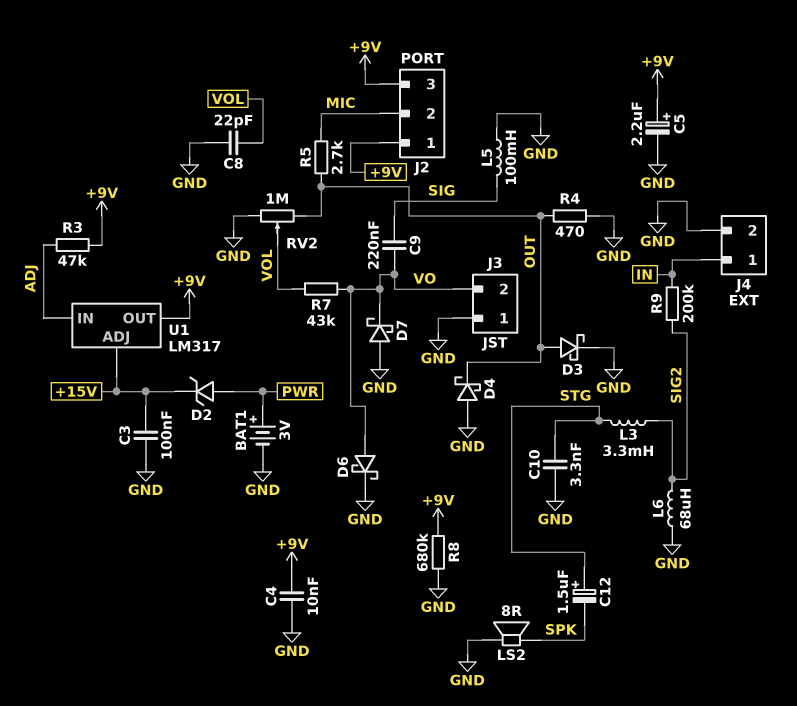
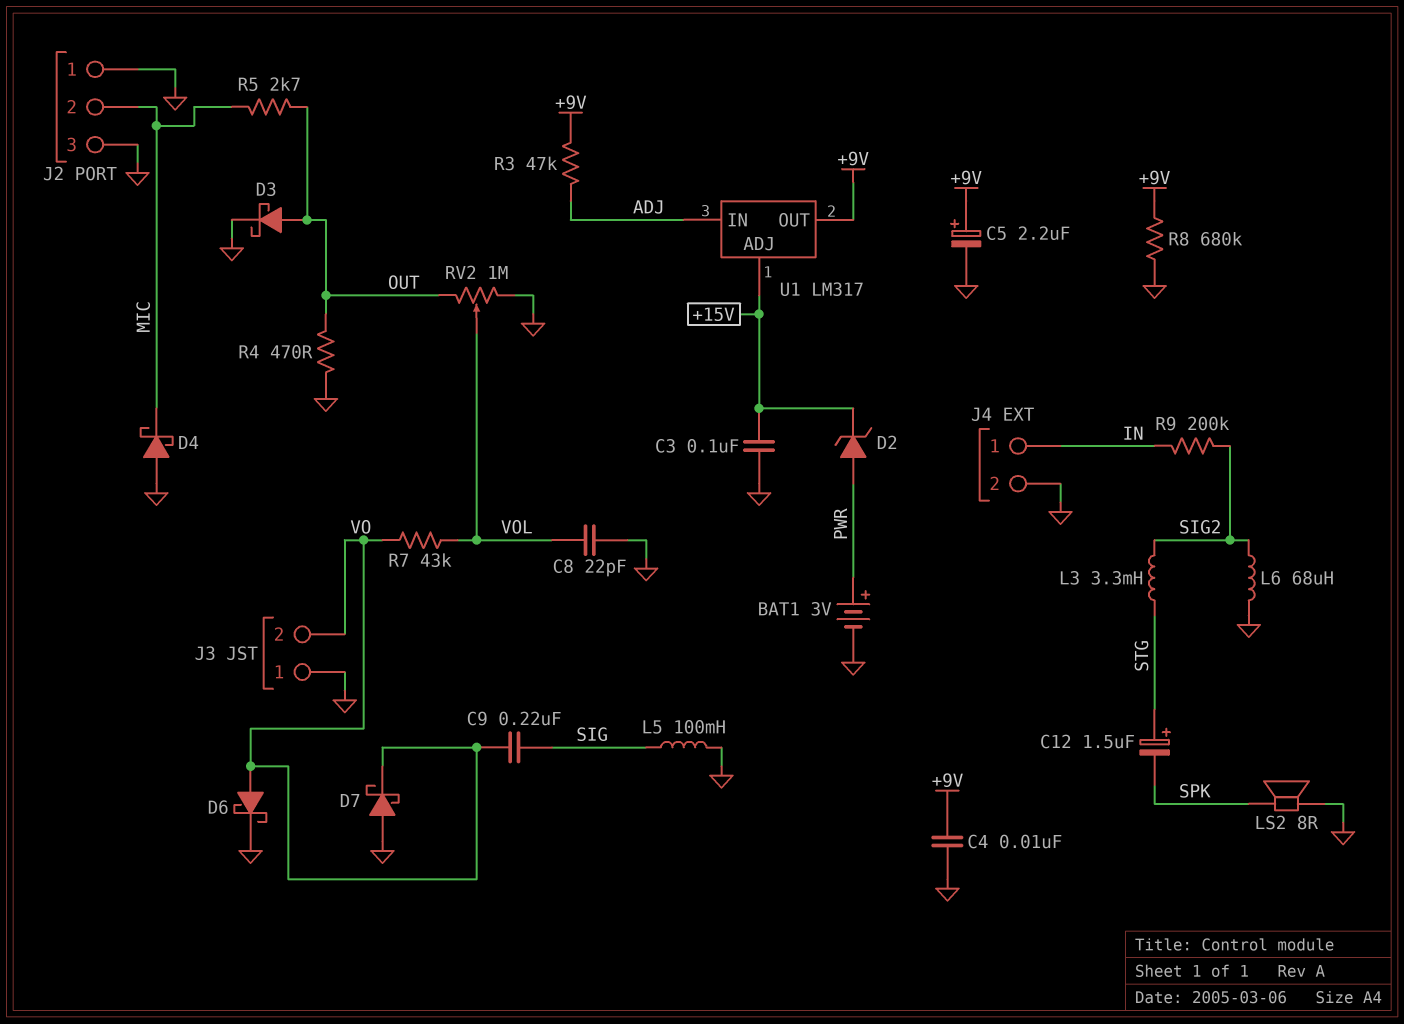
C10: 3.3nF (GND, STG) -> none
D4: schottky (A GND, K OUT) -> schottky (A GND, K MIC)
J2 pin 1: +9V -> GND
J2 pin 3: +9V -> GND

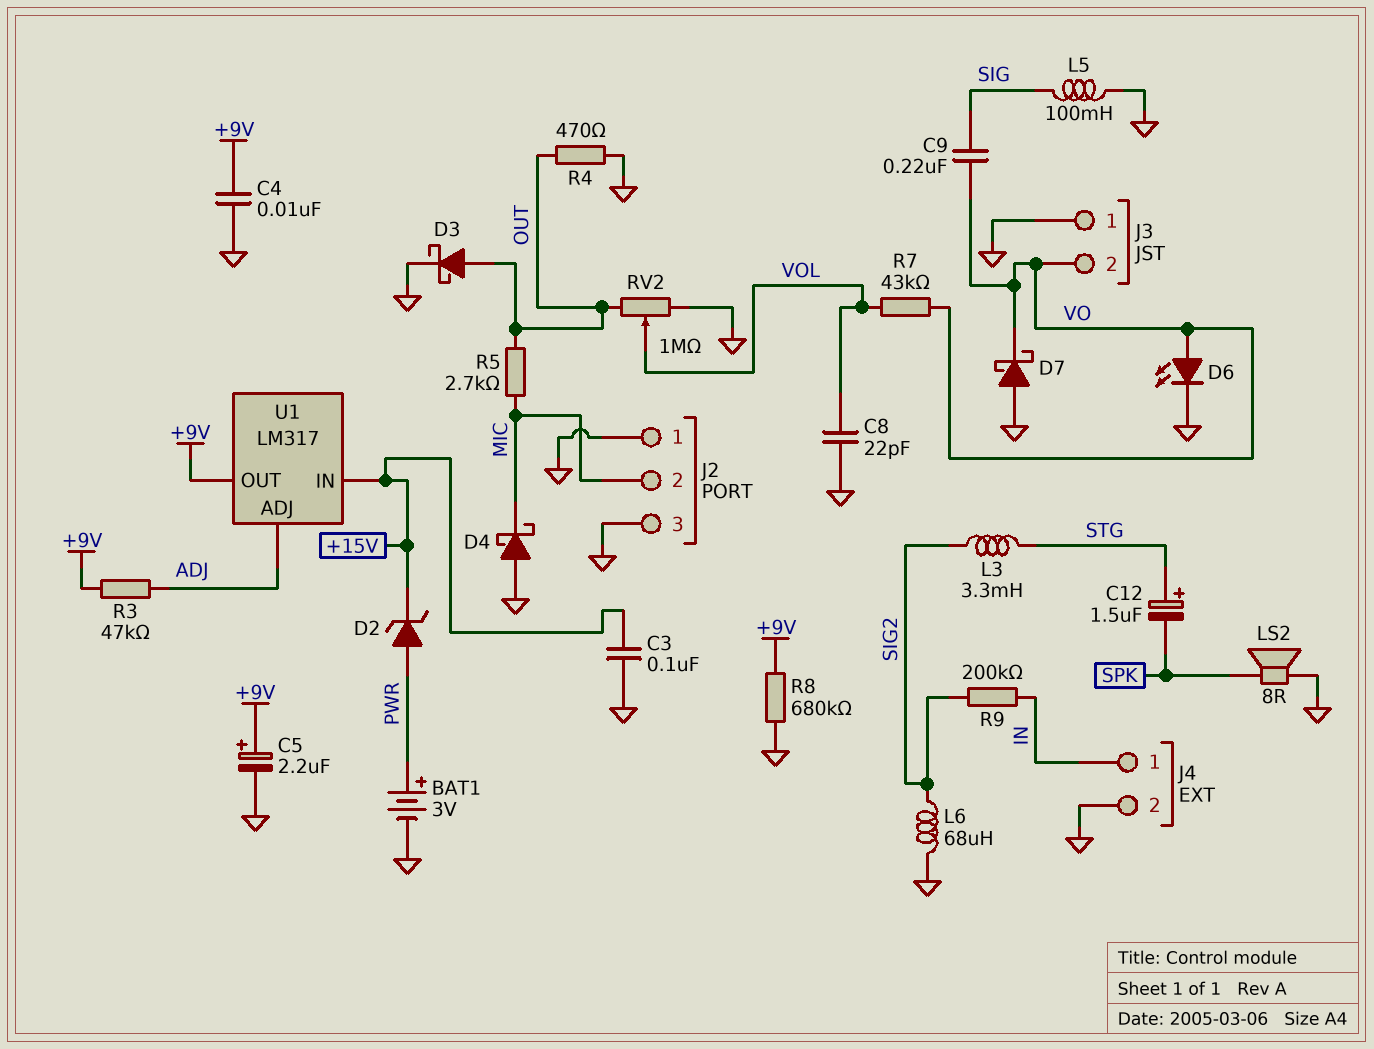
D6: schottky (A VO, K GND) -> LED (A VO, K GND)
U1 pin ADJ: +15V -> ADJ
U1 pin IN: ADJ -> +15V

